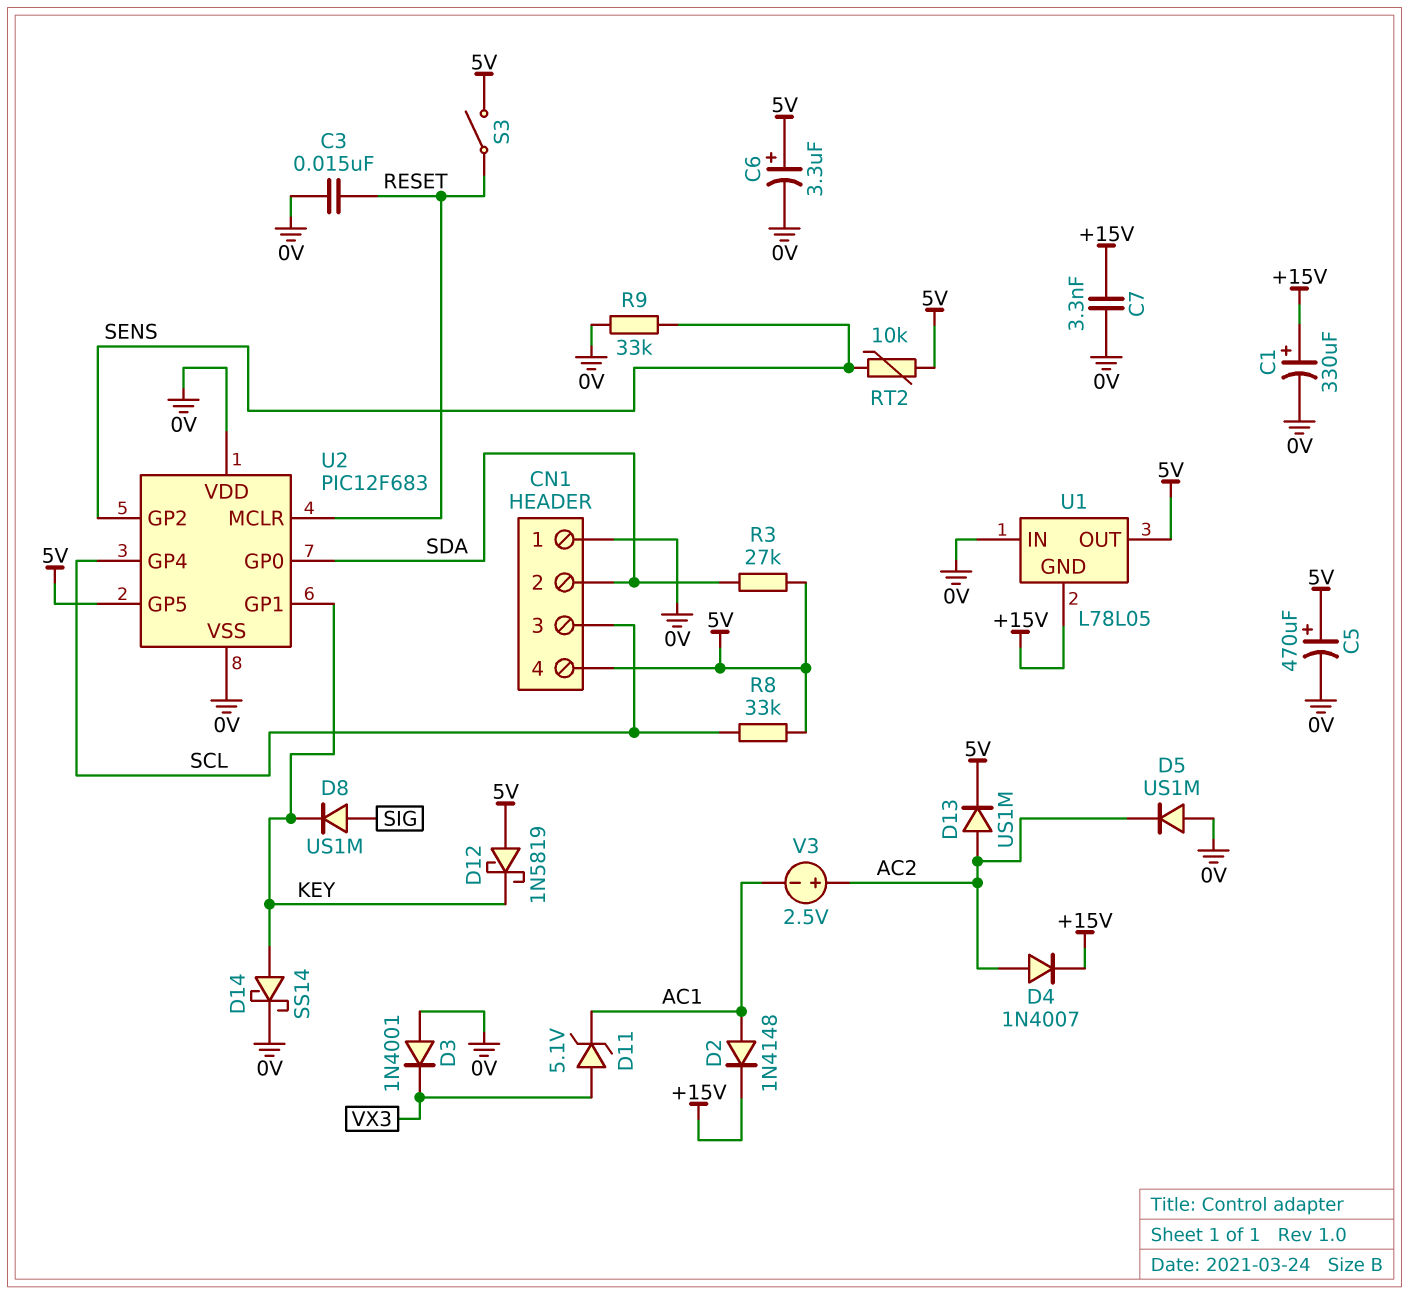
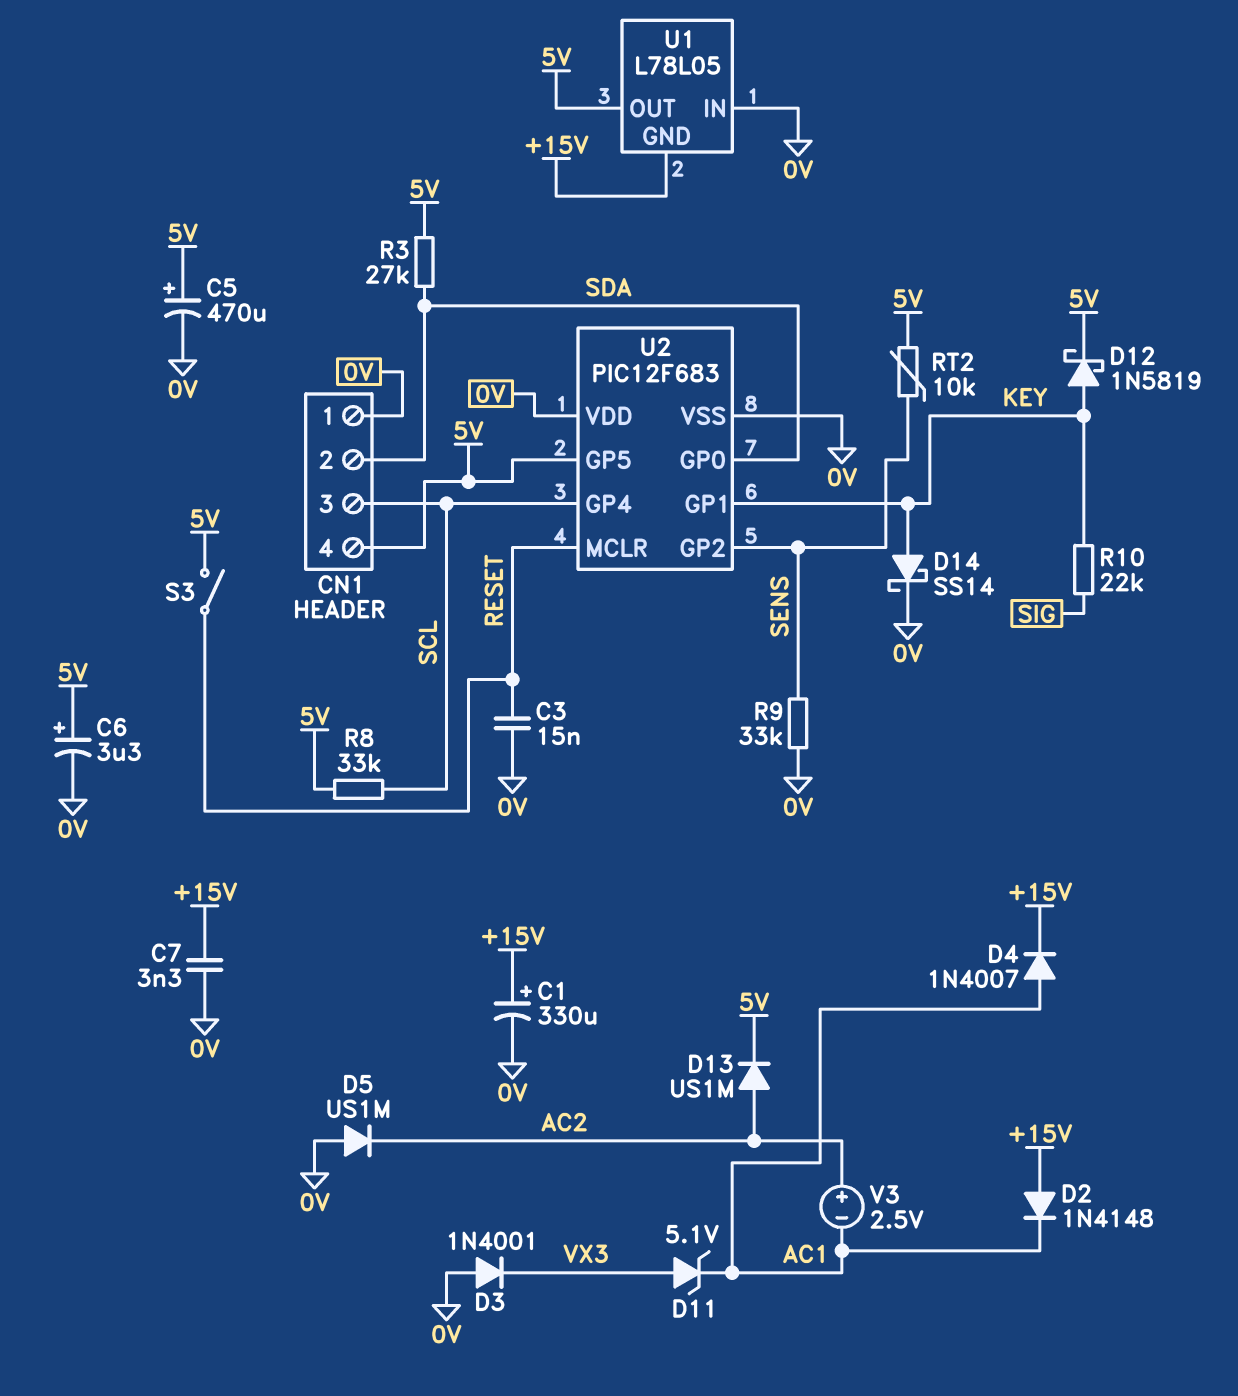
D2: diode 1N4148 (A AC1, K +15V) -> diode 1N4148 (A +15V, K AC1)
D4: diode 1N4007 (A AC2, K +15V) -> diode 1N4007 (A AC1, K +15V)
D8: diode US1M (A SIG, K KEY) -> none
D12: schottky 1N5819 (A 5V, K KEY) -> schottky 1N5819 (A KEY, K 5V)
R10: none -> 22k (KEY, SIG)

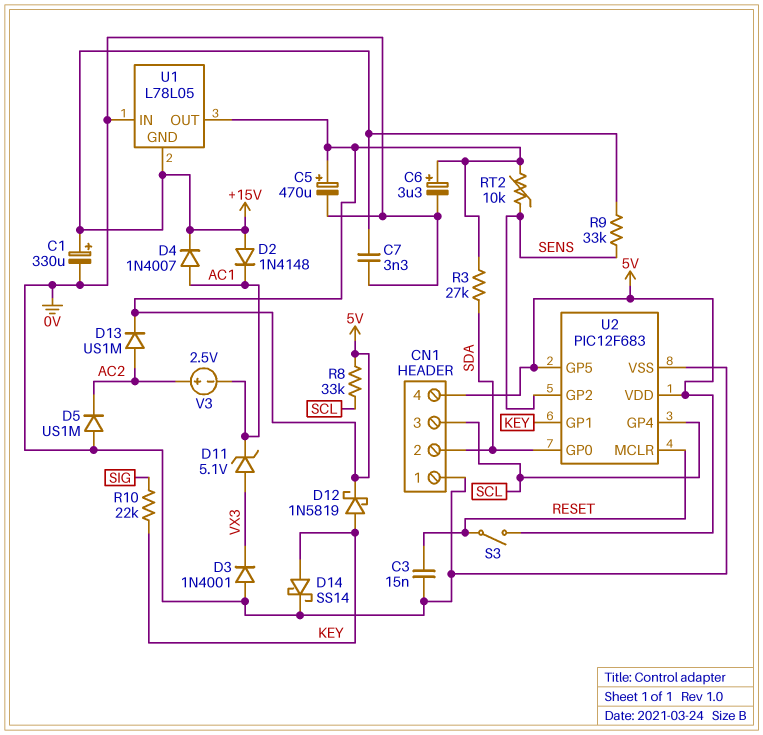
R9: 33k (0V, SENS) -> 33k (+15V, SENS)
U2 pin VDD: 0V -> 5V

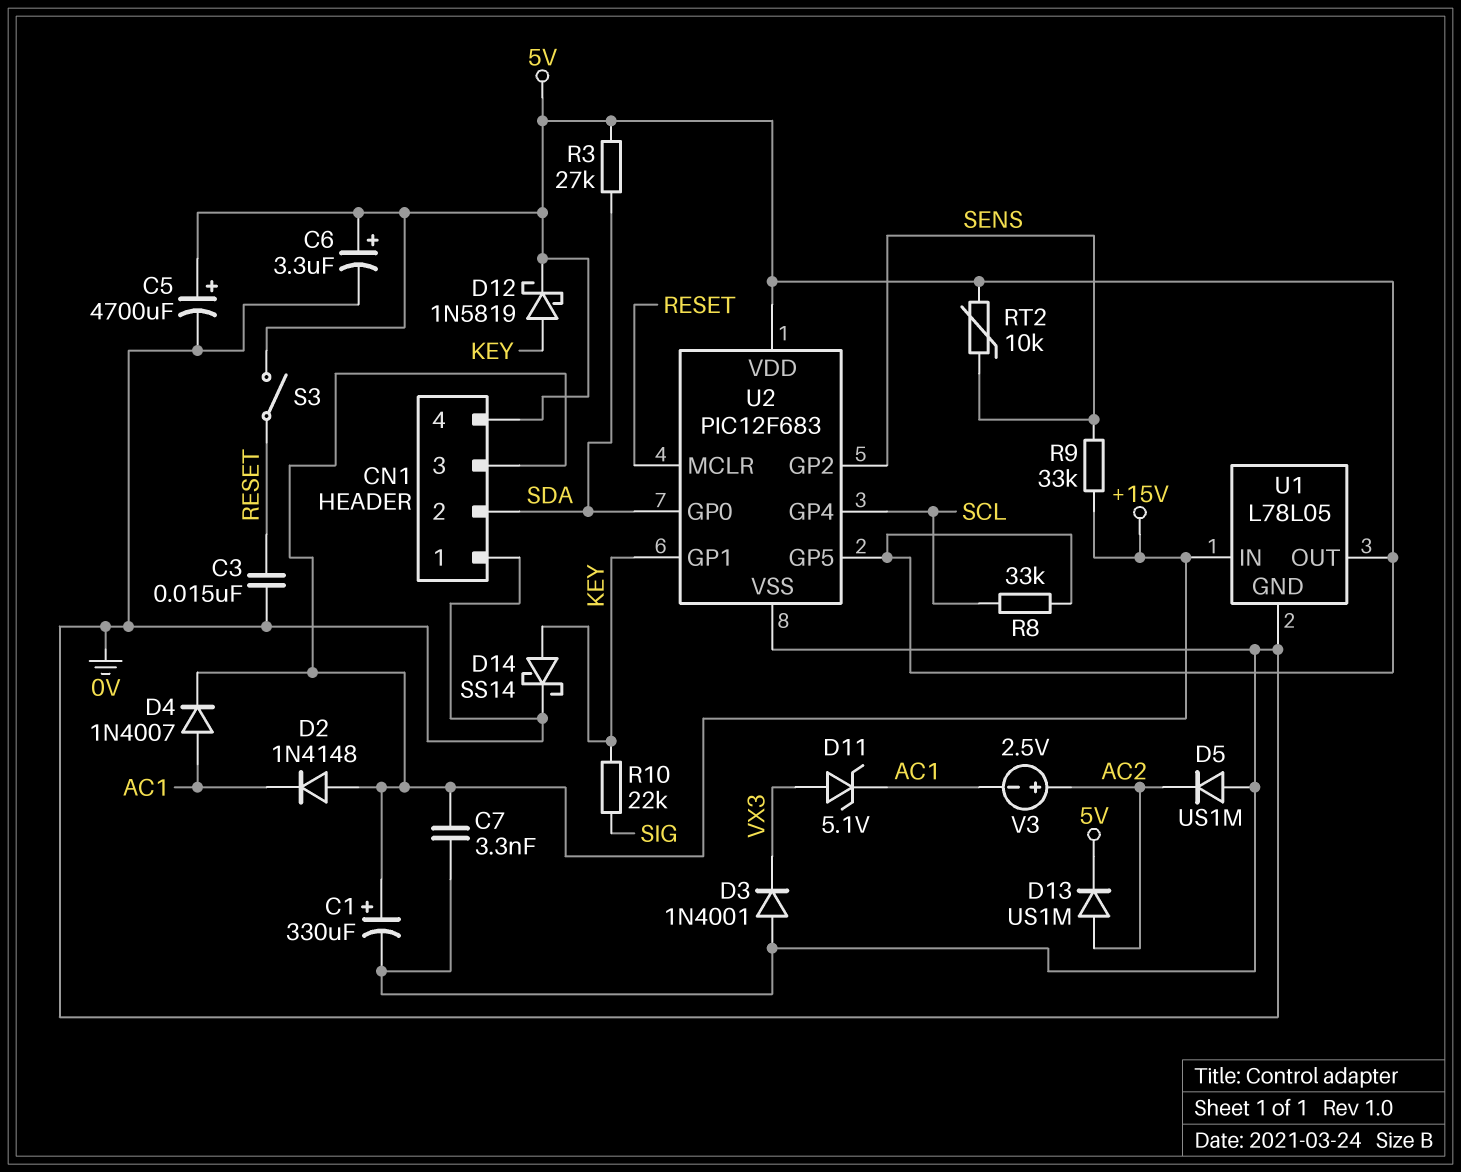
C5: 470uF (plus 5V, minus 0V) -> 4700uF (plus 5V, minus 0V)
CN1 pin 3: SCL -> +15V
U1 pin GND: +15V -> 0V
U1 pin IN: 0V -> +15V

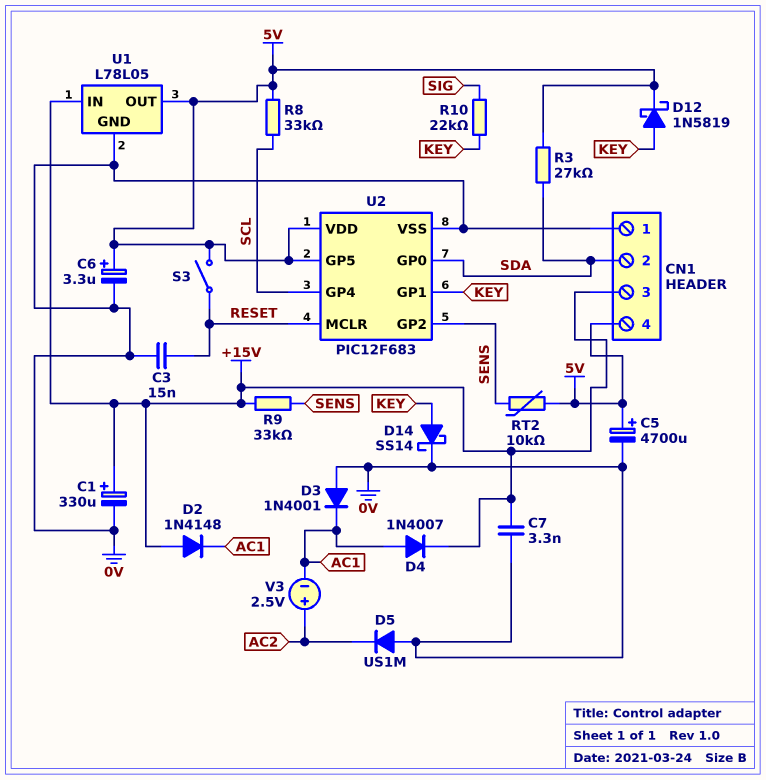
D3: diode 1N4001 (A 0V, K VX3) -> diode 1N4001 (A 0V, K AC1)
D11: zener 5.1V (A VX3, K AC1) -> none
D13: diode US1M (A AC2, K 5V) -> none

